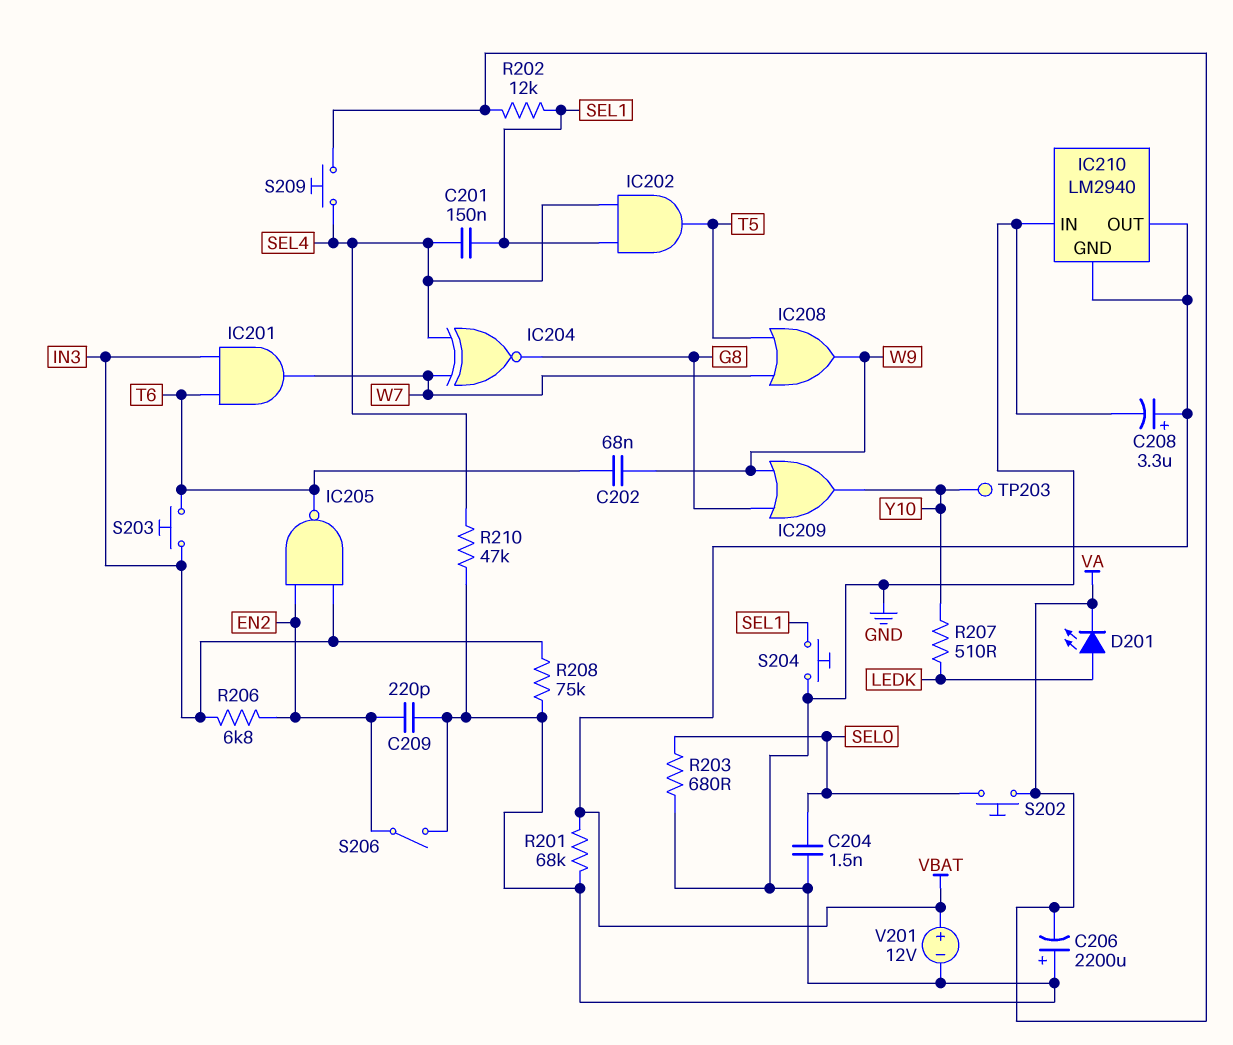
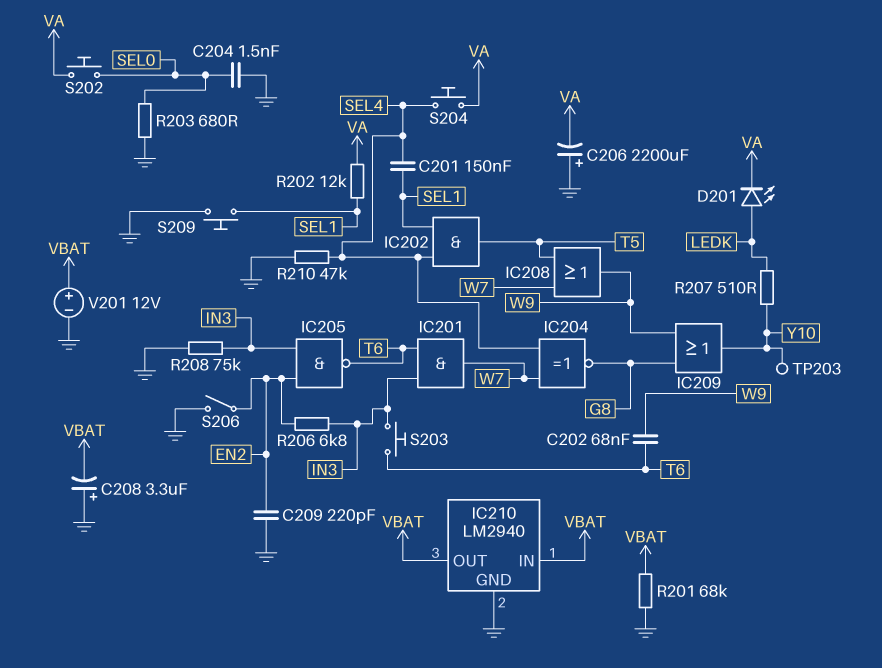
C208: 3.3uF (plus VBAT, minus GND) -> 3.3uF (plus GND, minus VBAT)
IC210 pin GND: VBAT -> GND
IC210 pin IN: GND -> VBAT
S204: button (GND, SEL1) -> button (SEL4, VA)
S209: button (SEL4, VA) -> button (GND, SEL1)

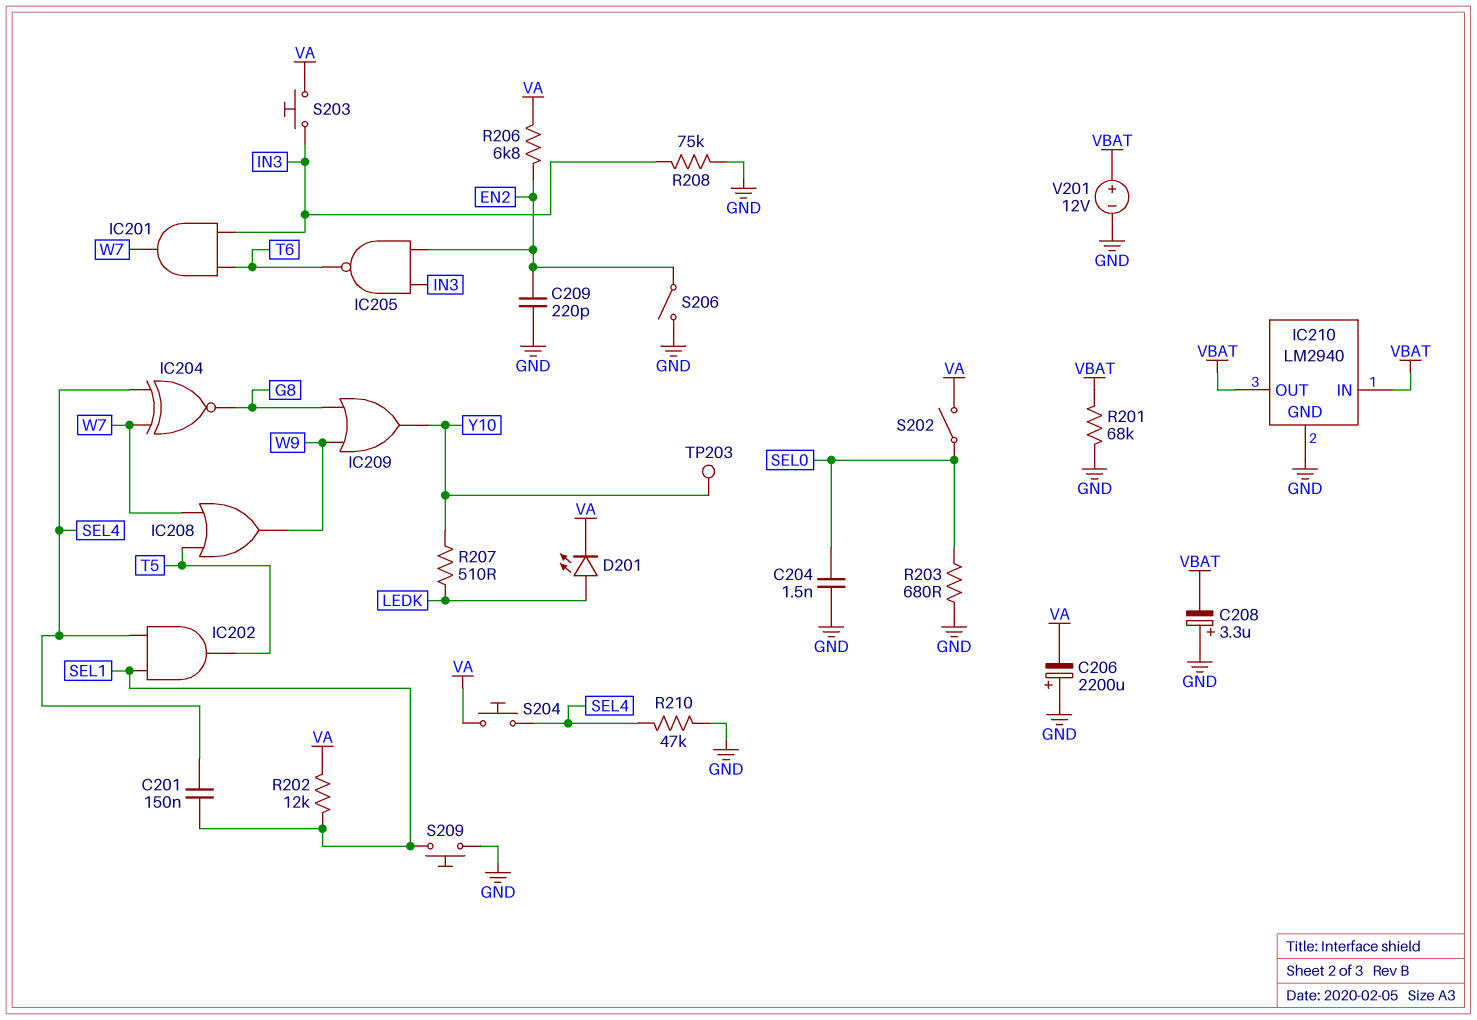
C202: 68nF (T6, W9) -> none
R206: 6.8k (EN2, IN3) -> 6.8k (EN2, VA)
S202: button (SEL0, VA) -> switch (SEL0, VA)
S203: button (IN3, T6) -> button (IN3, VA)

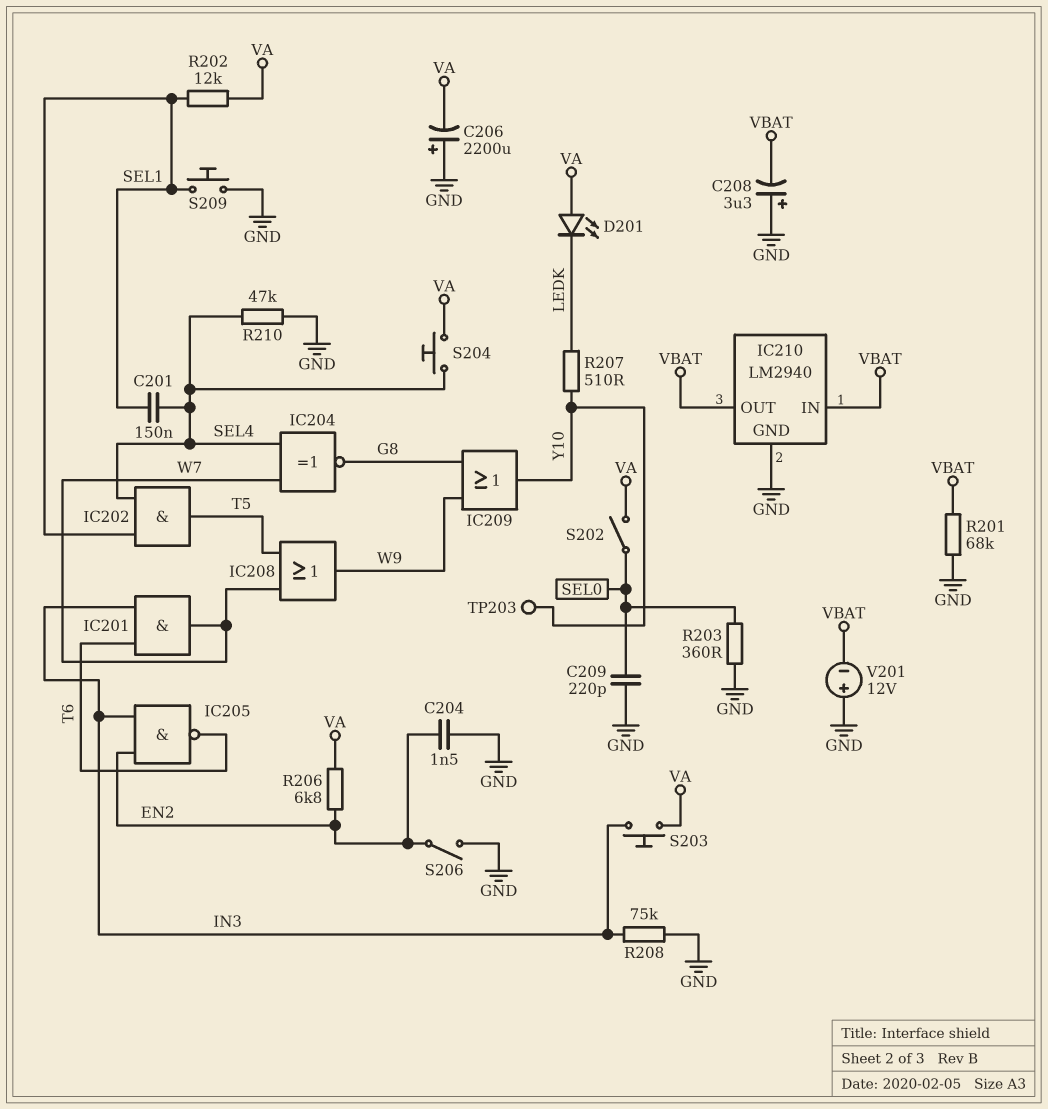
C204: 1.5nF (GND, SEL0) -> 1.5nF (EN2, GND)
C209: 220pF (EN2, GND) -> 220pF (GND, SEL0)
D201: LED (A LEDK, K VA) -> LED (A VA, K LEDK)
R203: 680 (GND, SEL0) -> 360 (GND, SEL0)
V201: 12V (plus VBAT, minus GND) -> 12V (plus GND, minus VBAT)

